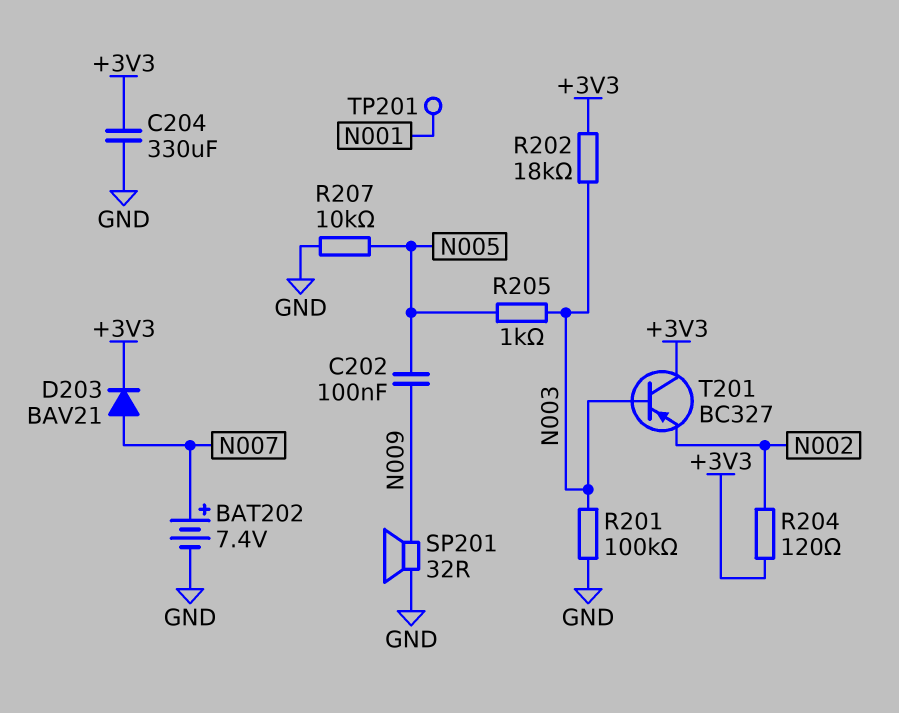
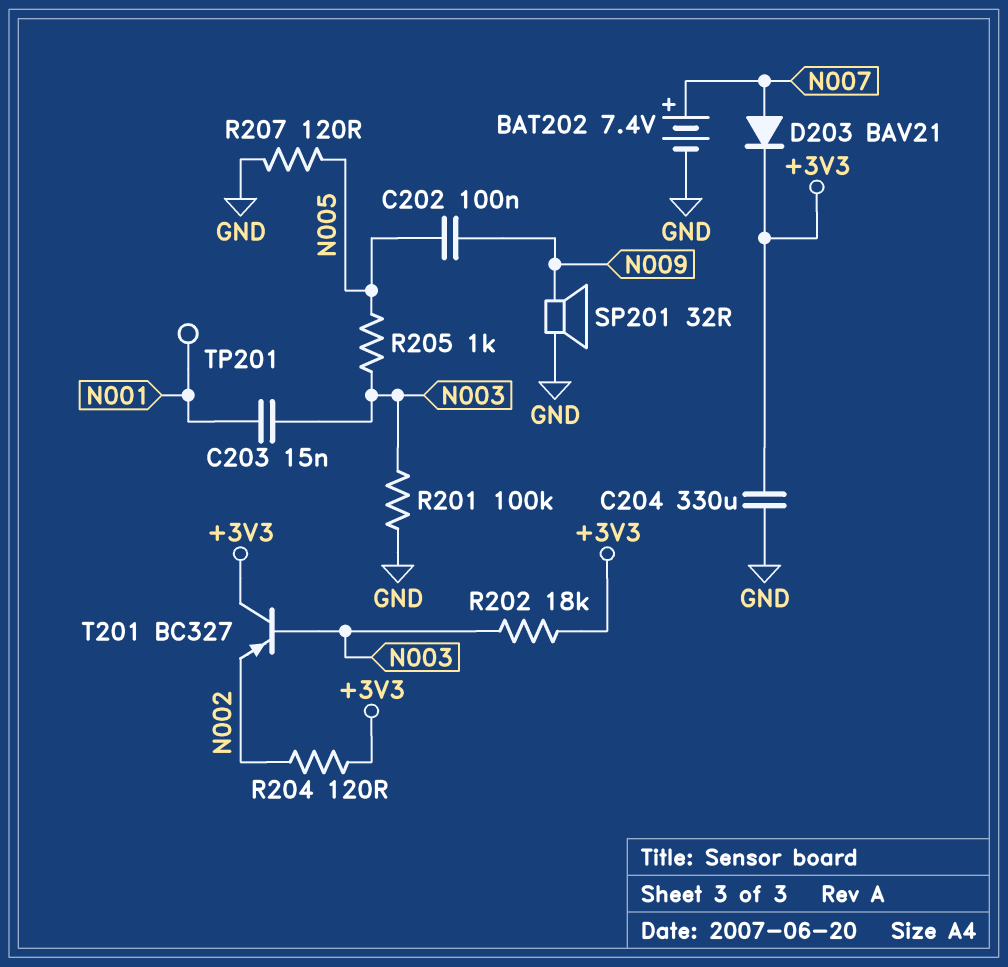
C203: none -> 15nF (N001, N003)
R207: 10k (GND, N005) -> 120 (GND, N005)

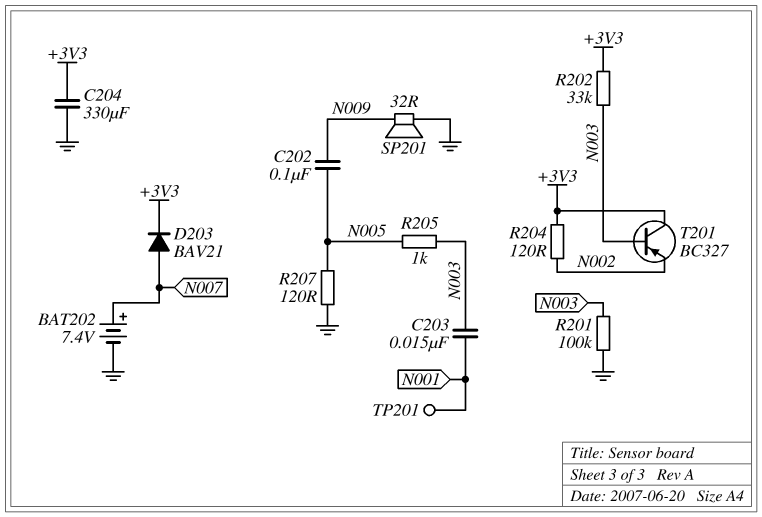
R202: 18k (+3V3, N003) -> 33k (+3V3, N003)

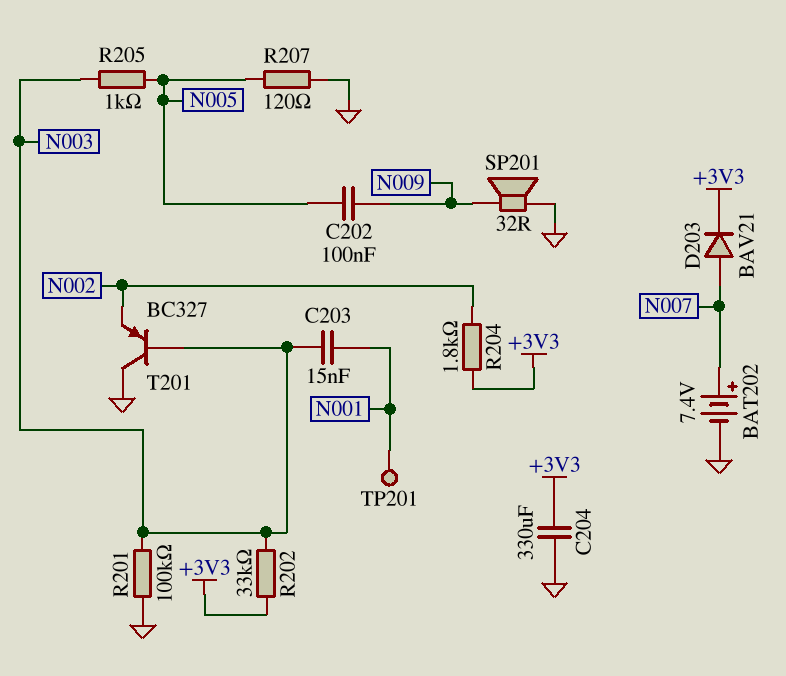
R204: 120 (+3V3, N002) -> 1.8k (+3V3, N002)
T201: PNP BC327 (B N003, C +3V3, E N002) -> PNP BC327 (B N003, C GND, E N002)

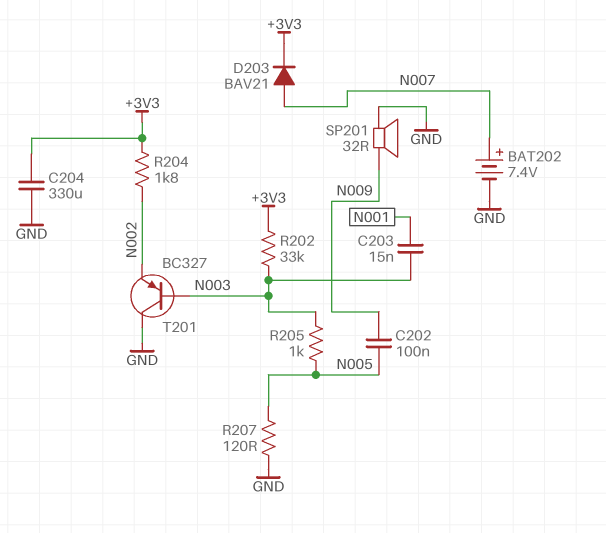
R201: 100k (GND, N003) -> none
TP201: test point (N001) -> none

